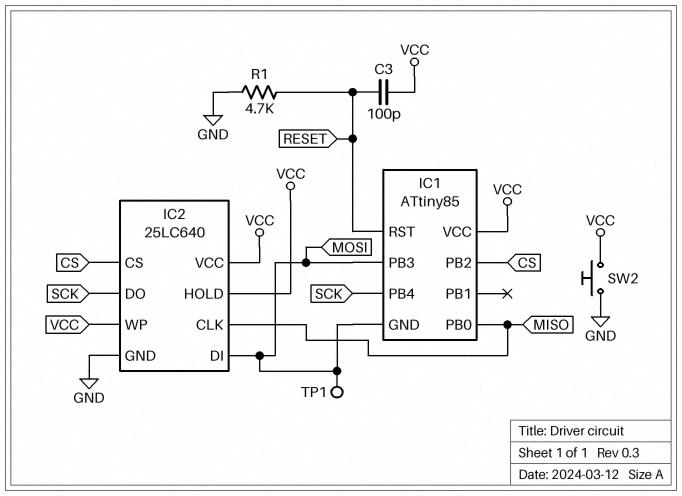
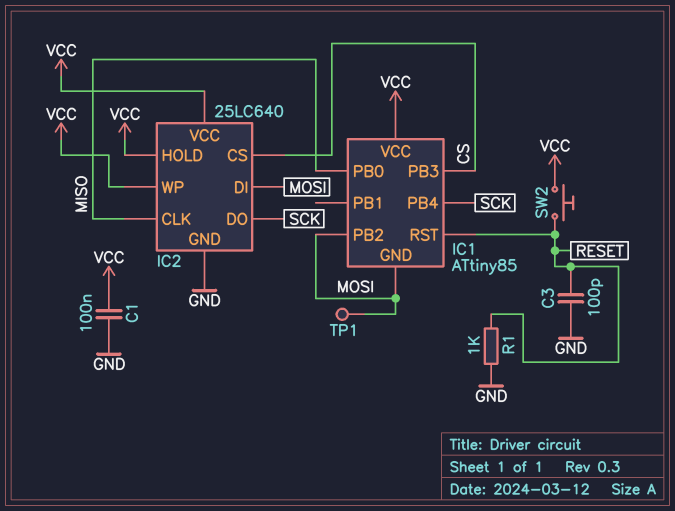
C1: none -> 100nF (GND, VCC)
C3: 100pF (RESET, VCC) -> 100pF (GND, RESET)
IC1 pin PB2: CS -> MOSI
IC1 pin PB3: MOSI -> CS
R1: 4.7k (GND, RESET) -> 1k (GND, RESET)
SW2: button (GND, VCC) -> button (RESET, VCC)

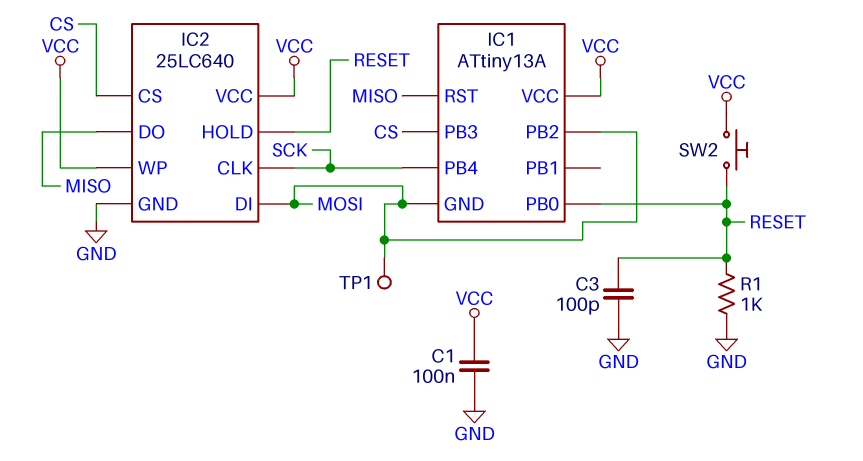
IC1: ATtiny85 -> ATtiny13A
IC1 pin PB0: MISO -> RESET
IC1 pin RST: RESET -> MISO
IC2 pin CLK: MISO -> SCK
IC2 pin DO: SCK -> MISO
IC2 pin HOLD: VCC -> RESET

